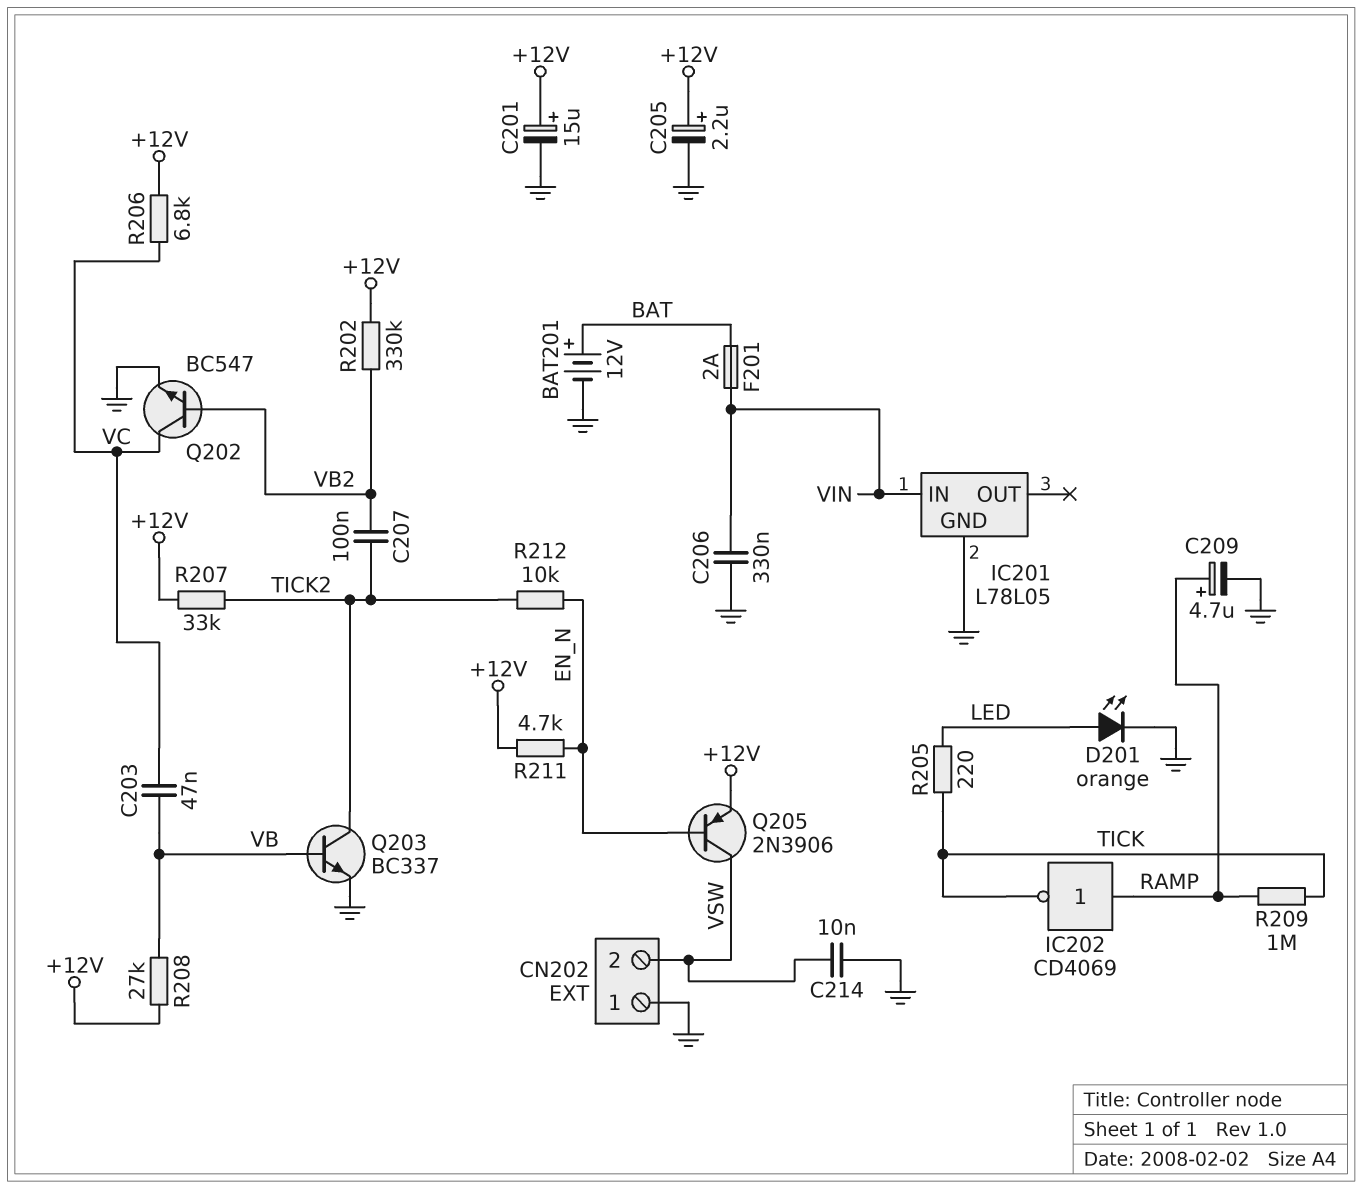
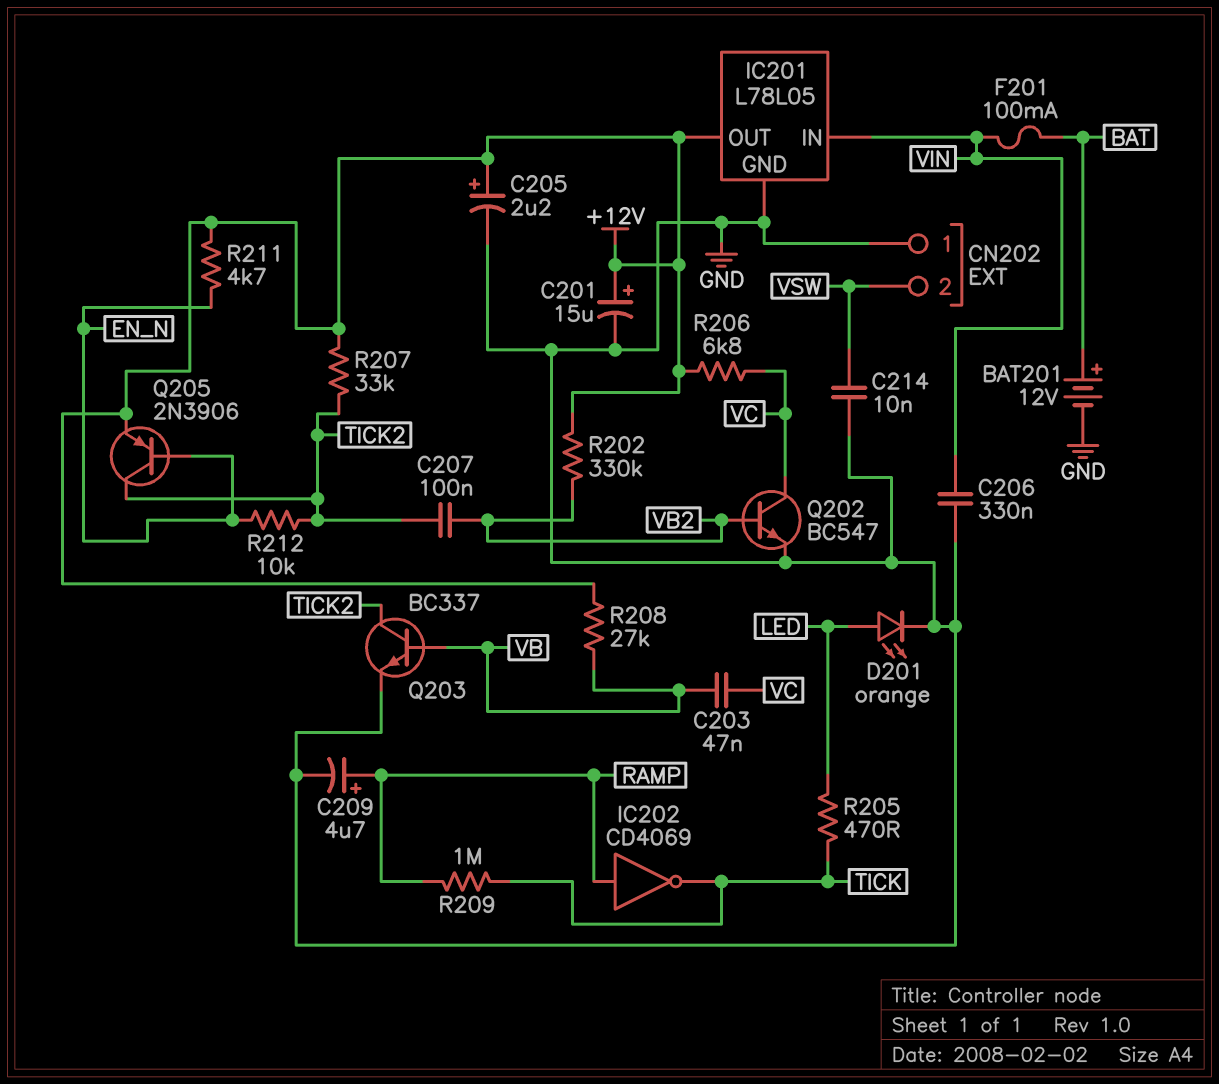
F201: 2A (BAT, VIN) -> 100mA (BAT, VIN)
IC201 pin OUT: none -> +12V
Q205: PNP 2N3906 (B EN_N, C VSW, E +12V) -> PNP 2N3906 (B EN_N, C TICK2, E +12V)
R205: 220 (LED, TICK) -> 470 (LED, TICK)

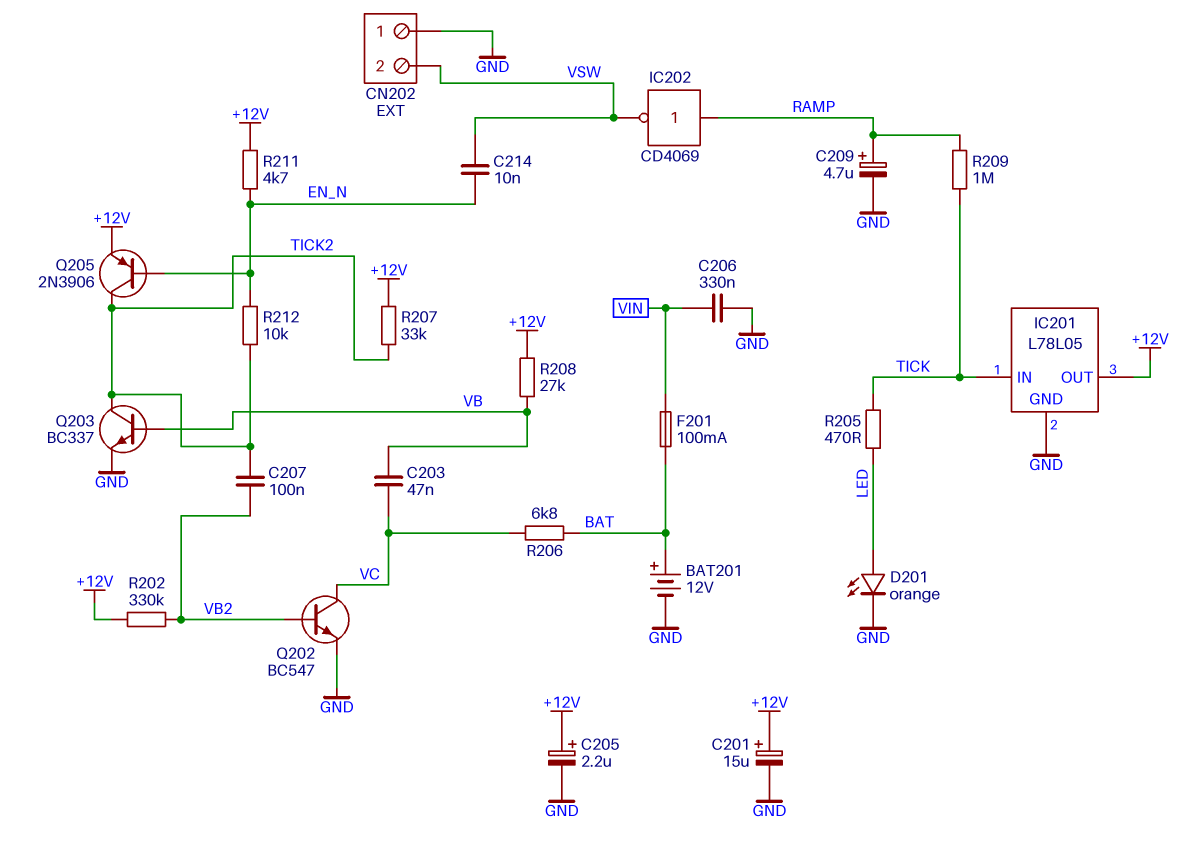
C214: 10nF (GND, VSW) -> 10nF (EN_N, VSW)
IC201 pin IN: VIN -> TICK
IC202: NOT CD4069 (in RAMP, out TICK) -> NOT CD4069 (in RAMP, out VSW)
R206: 6.8k (+12V, VC) -> 6.8k (BAT, VC)

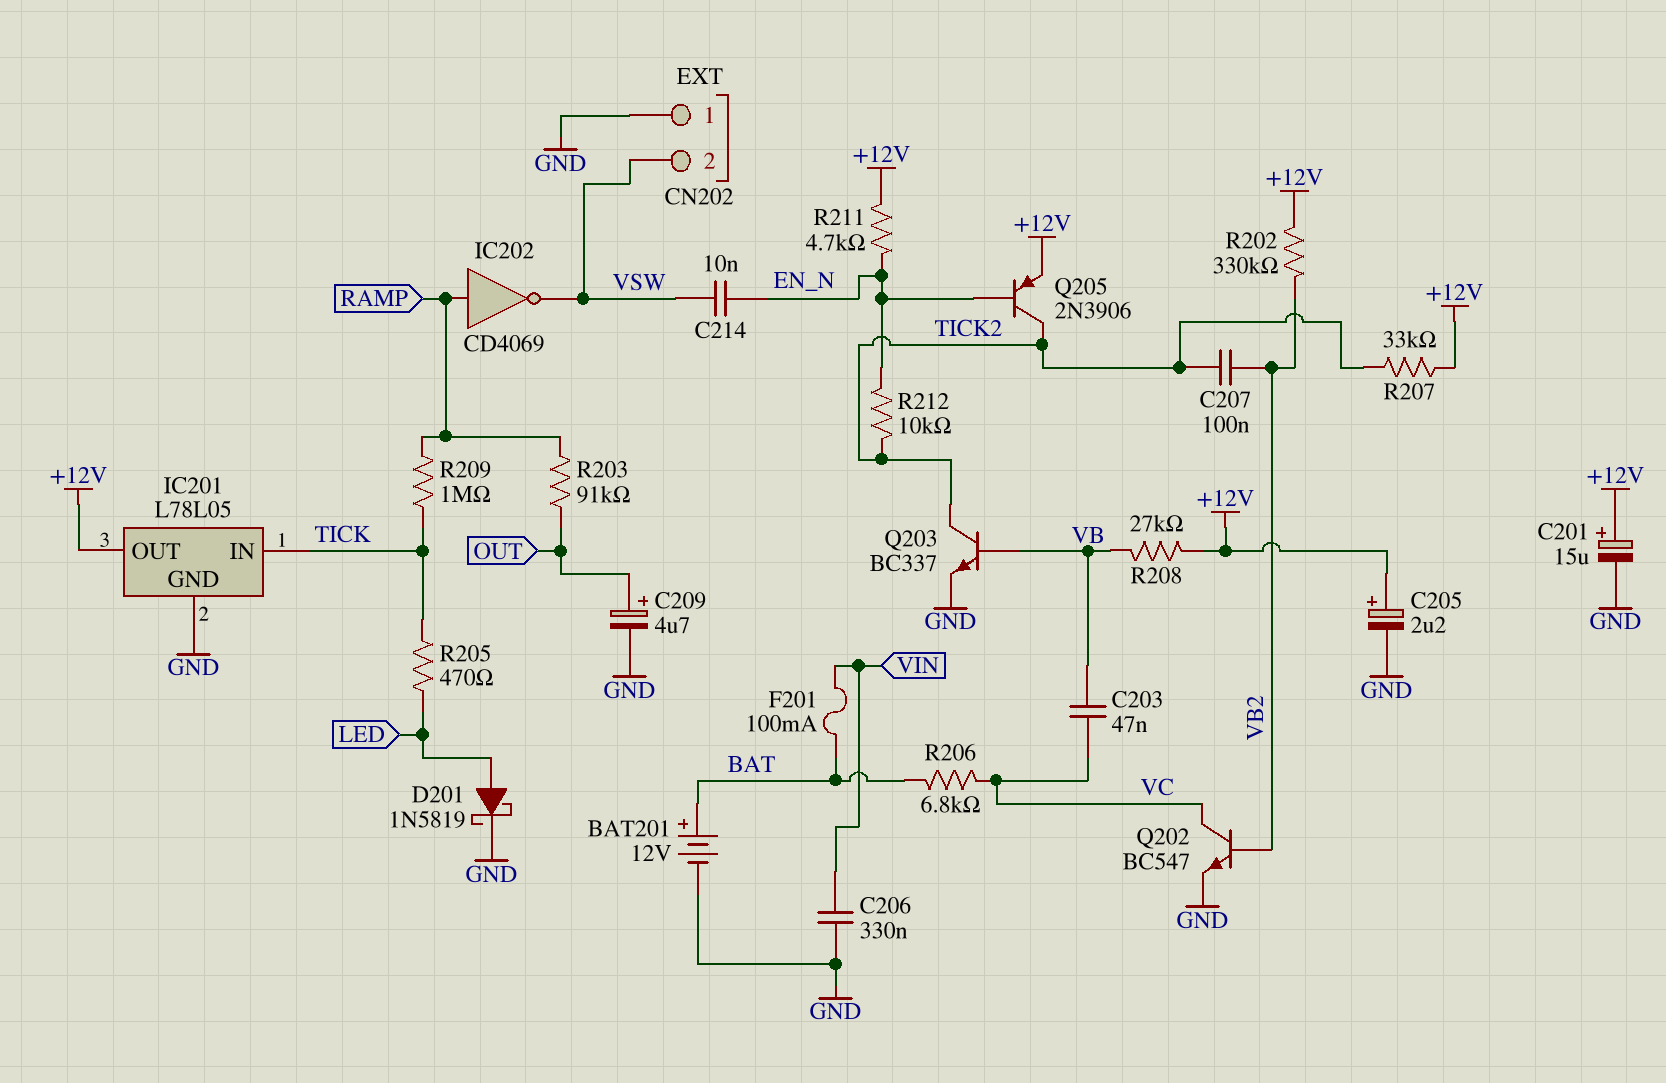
C209: 4.7uF (plus RAMP, minus GND) -> 4.7uF (plus OUT, minus GND)
D201: LED orange (A LED, K GND) -> schottky 1N5819 (A LED, K GND)
R203: none -> 91k (OUT, RAMP)

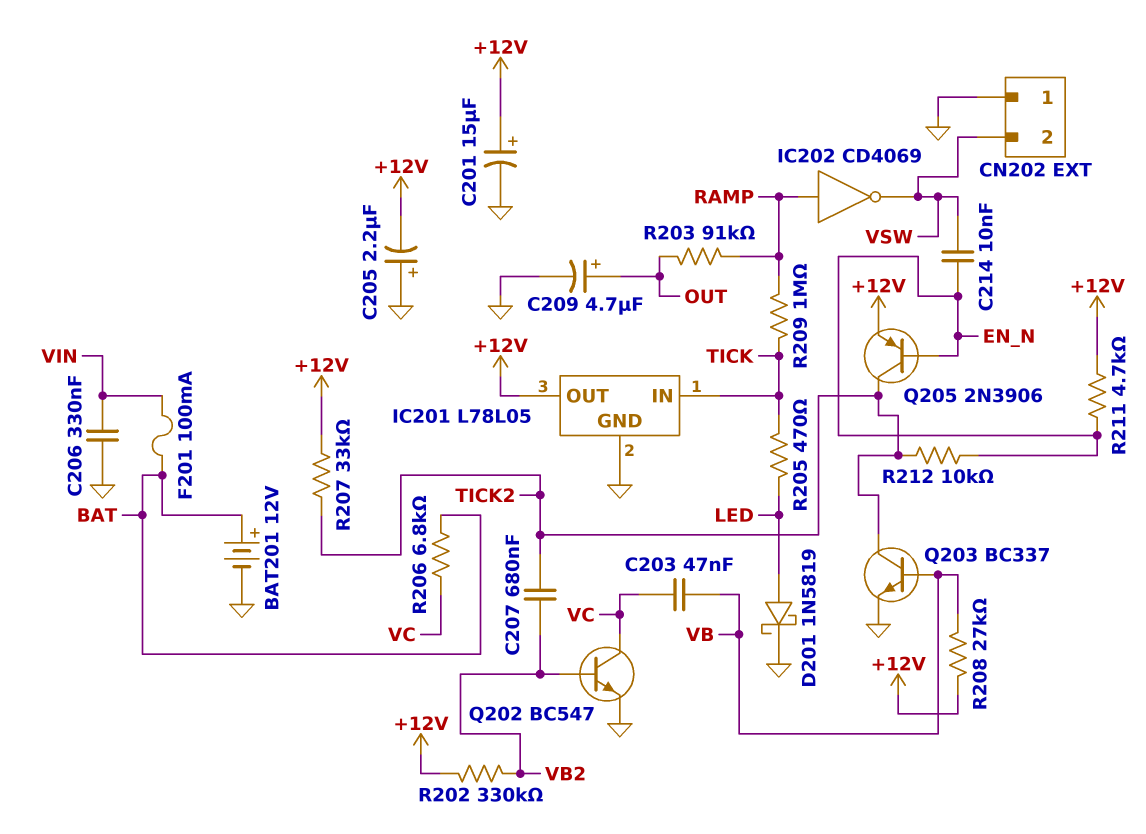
C205: 2.2uF (plus +12V, minus GND) -> 2.2uF (plus GND, minus +12V)
C207: 100nF (TICK2, VB2) -> 680nF (TICK2, VB2)

